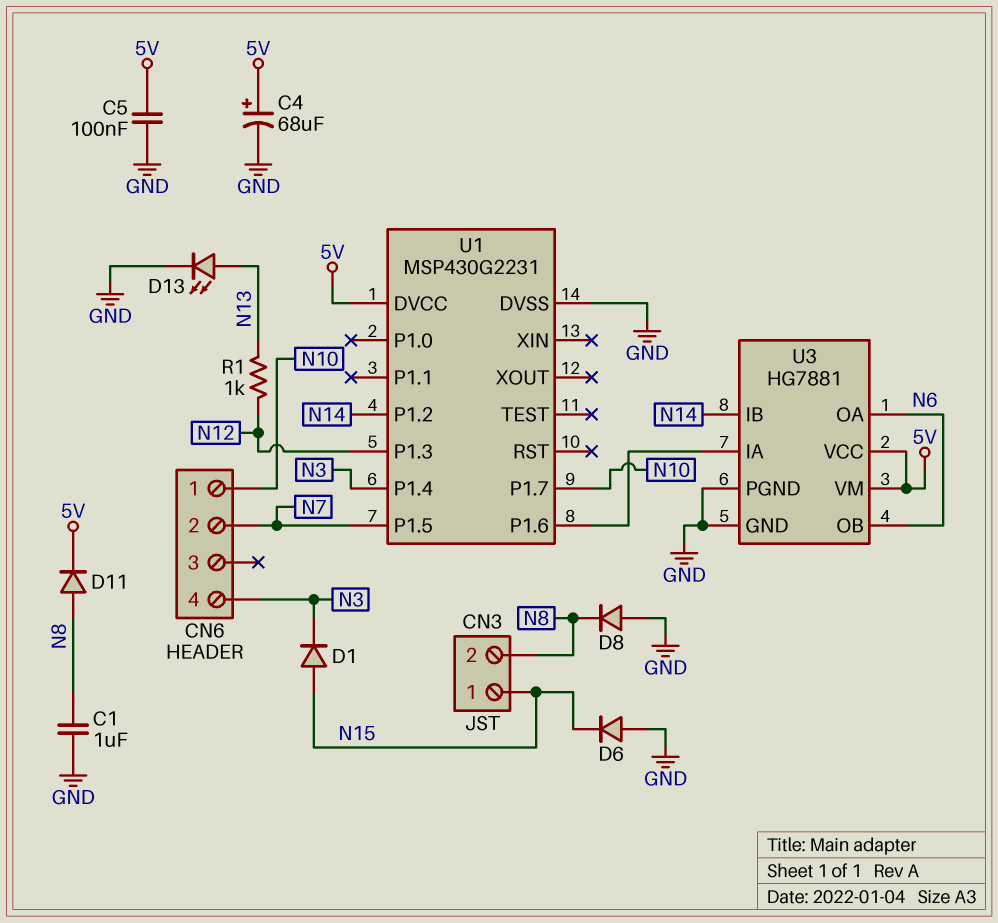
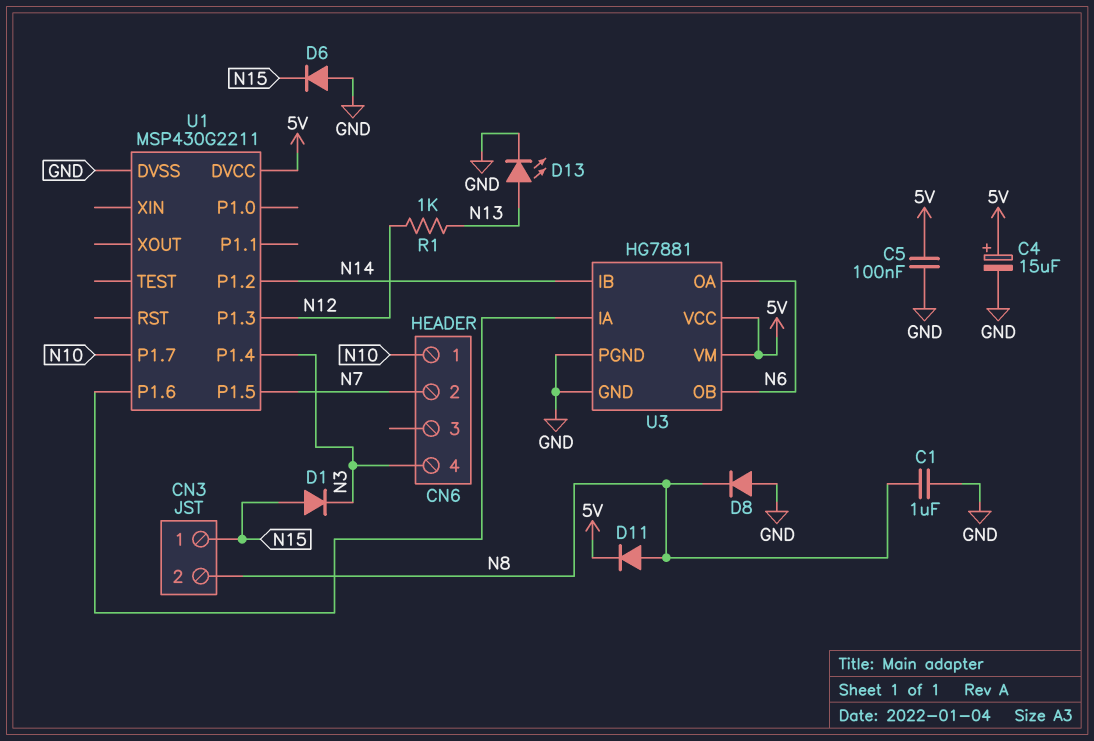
C4: 68uF (plus 5V, minus GND) -> 15uF (plus 5V, minus GND)
U1: MSP430G2231 -> MSP430G2211

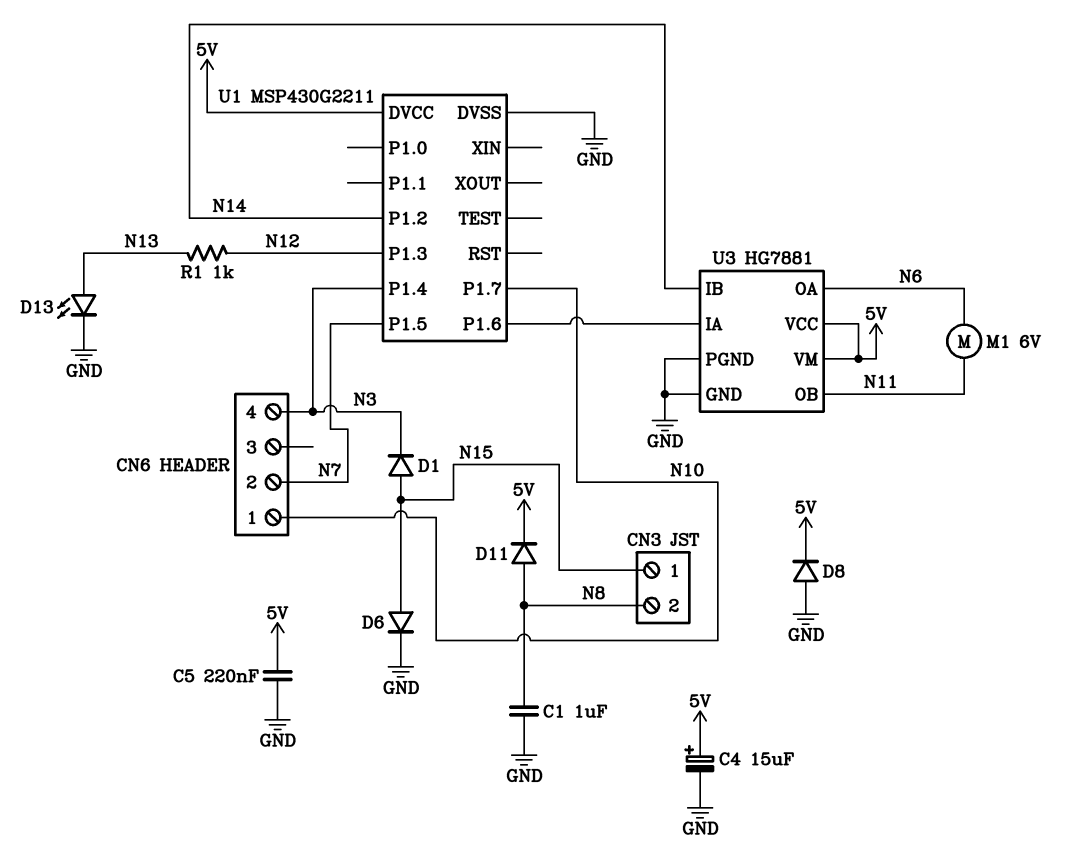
C5: 100nF (5V, GND) -> 220nF (5V, GND)
D6: diode (A GND, K N15) -> diode (A N15, K GND)
D8: diode (A GND, K N8) -> diode (A GND, K 5V)
M1: none -> motor 6V (N6, N11)
U3 pin OB: N6 -> N11

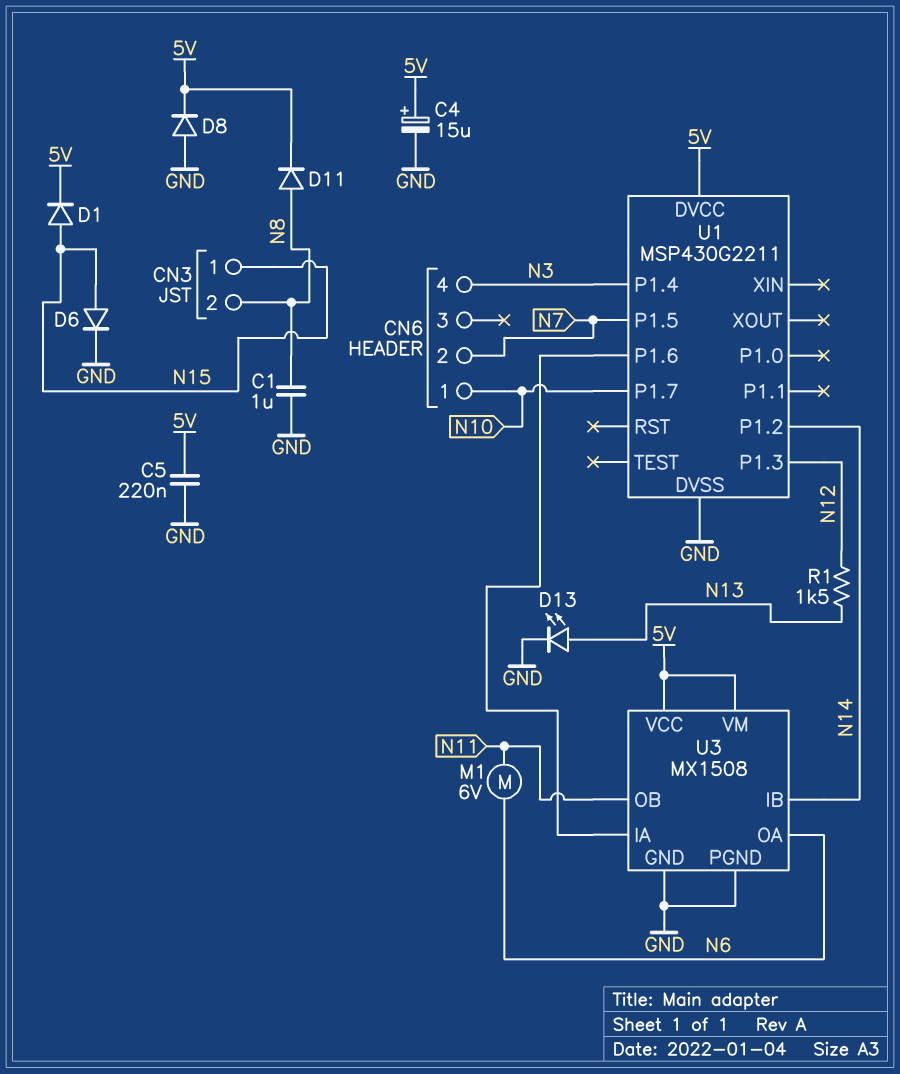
D1: diode (A N15, K N3) -> diode (A N15, K 5V)
R1: 1k (N12, N13) -> 1.5k (N12, N13)
U3: HG7881 -> MX1508

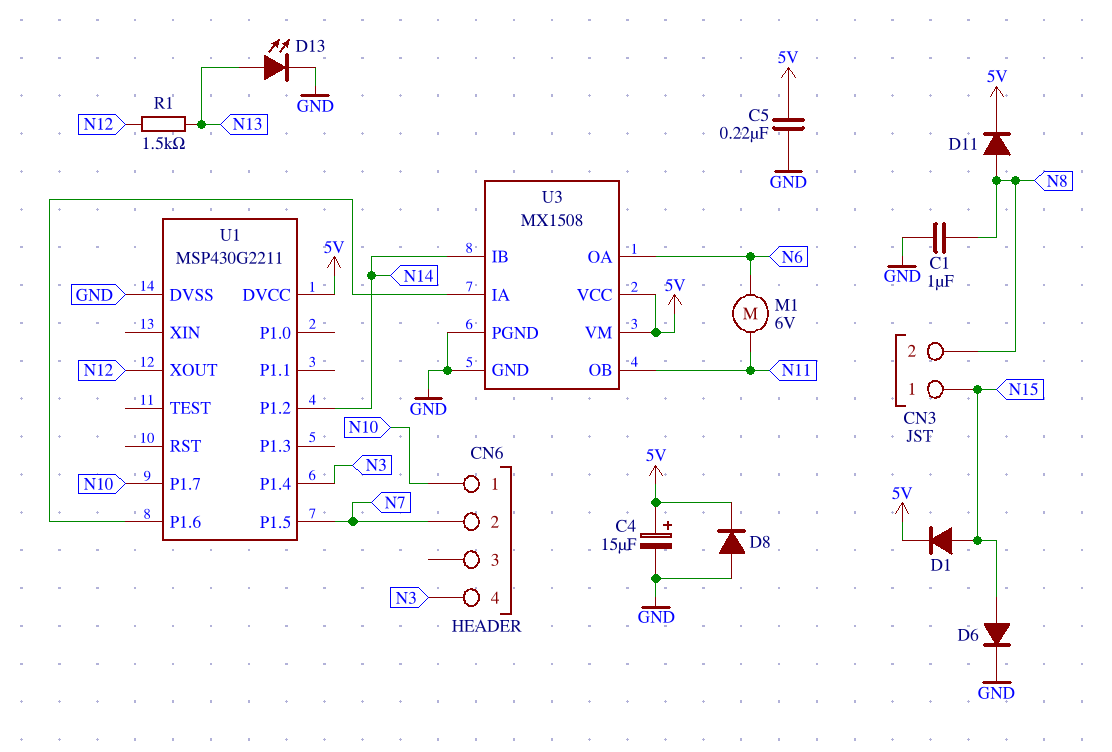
U1 pin P1.3: N12 -> none
U1 pin XOUT: none -> N12

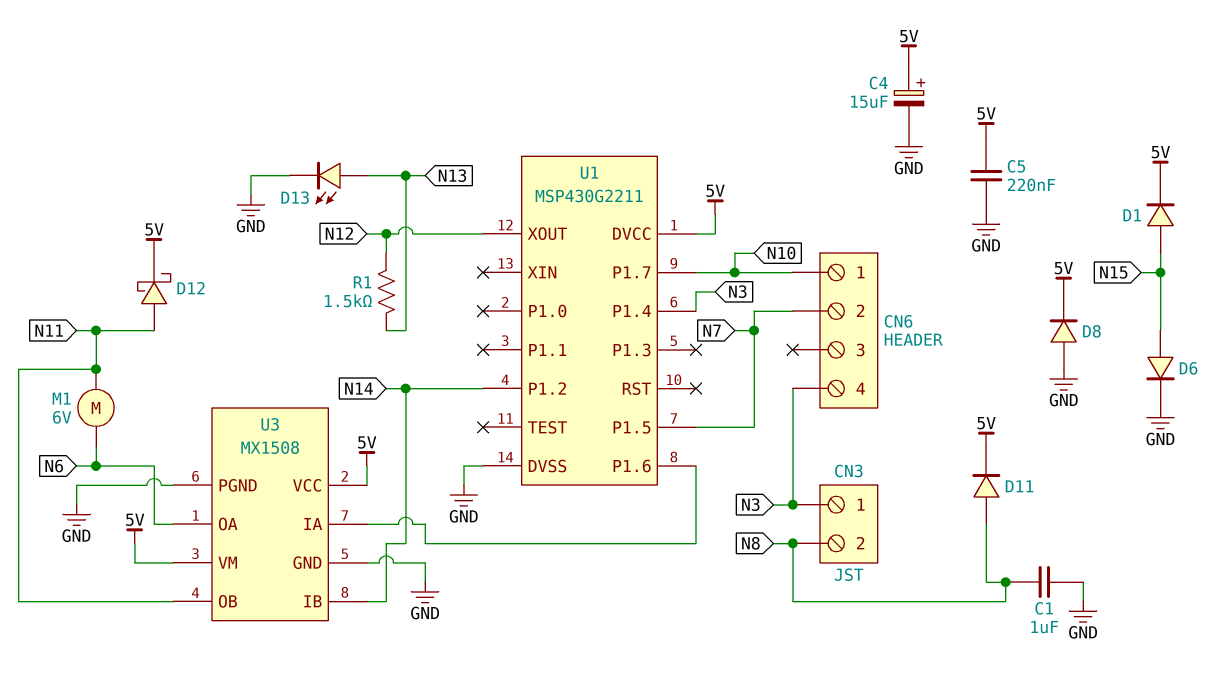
CN3 pin 1: N15 -> N3
D12: none -> schottky (A N11, K 5V)

